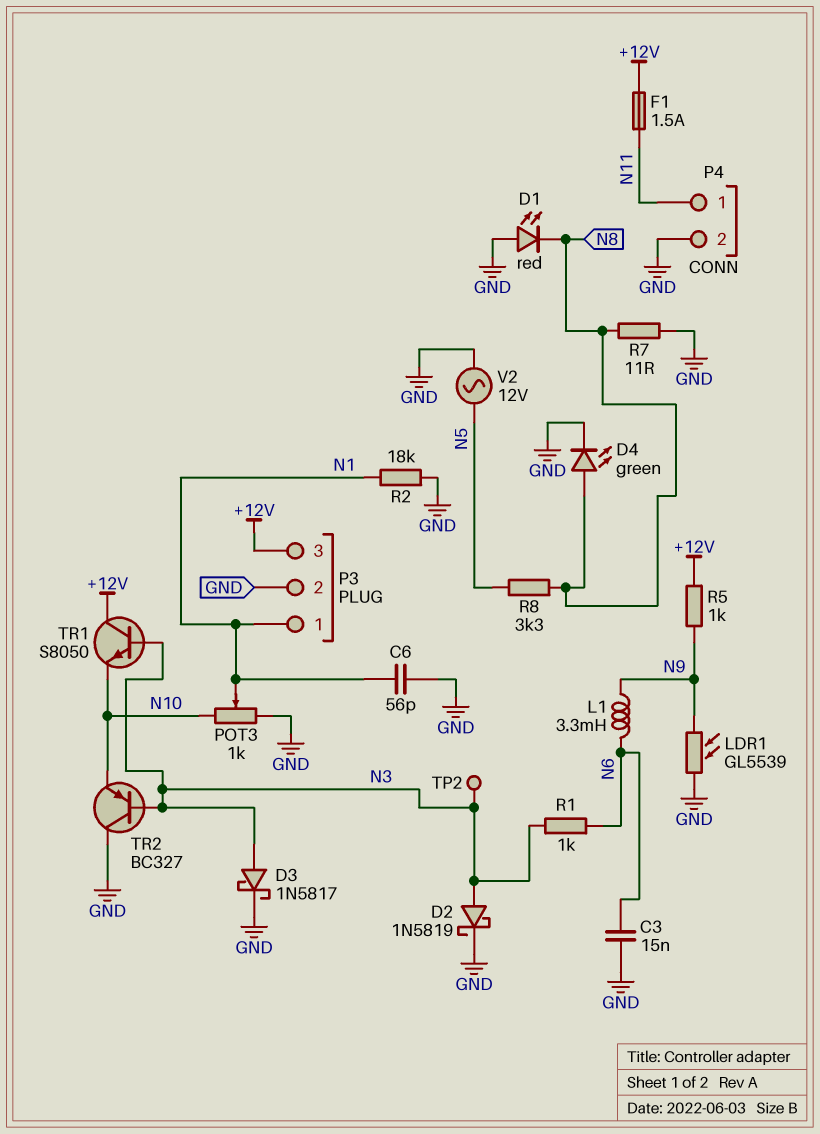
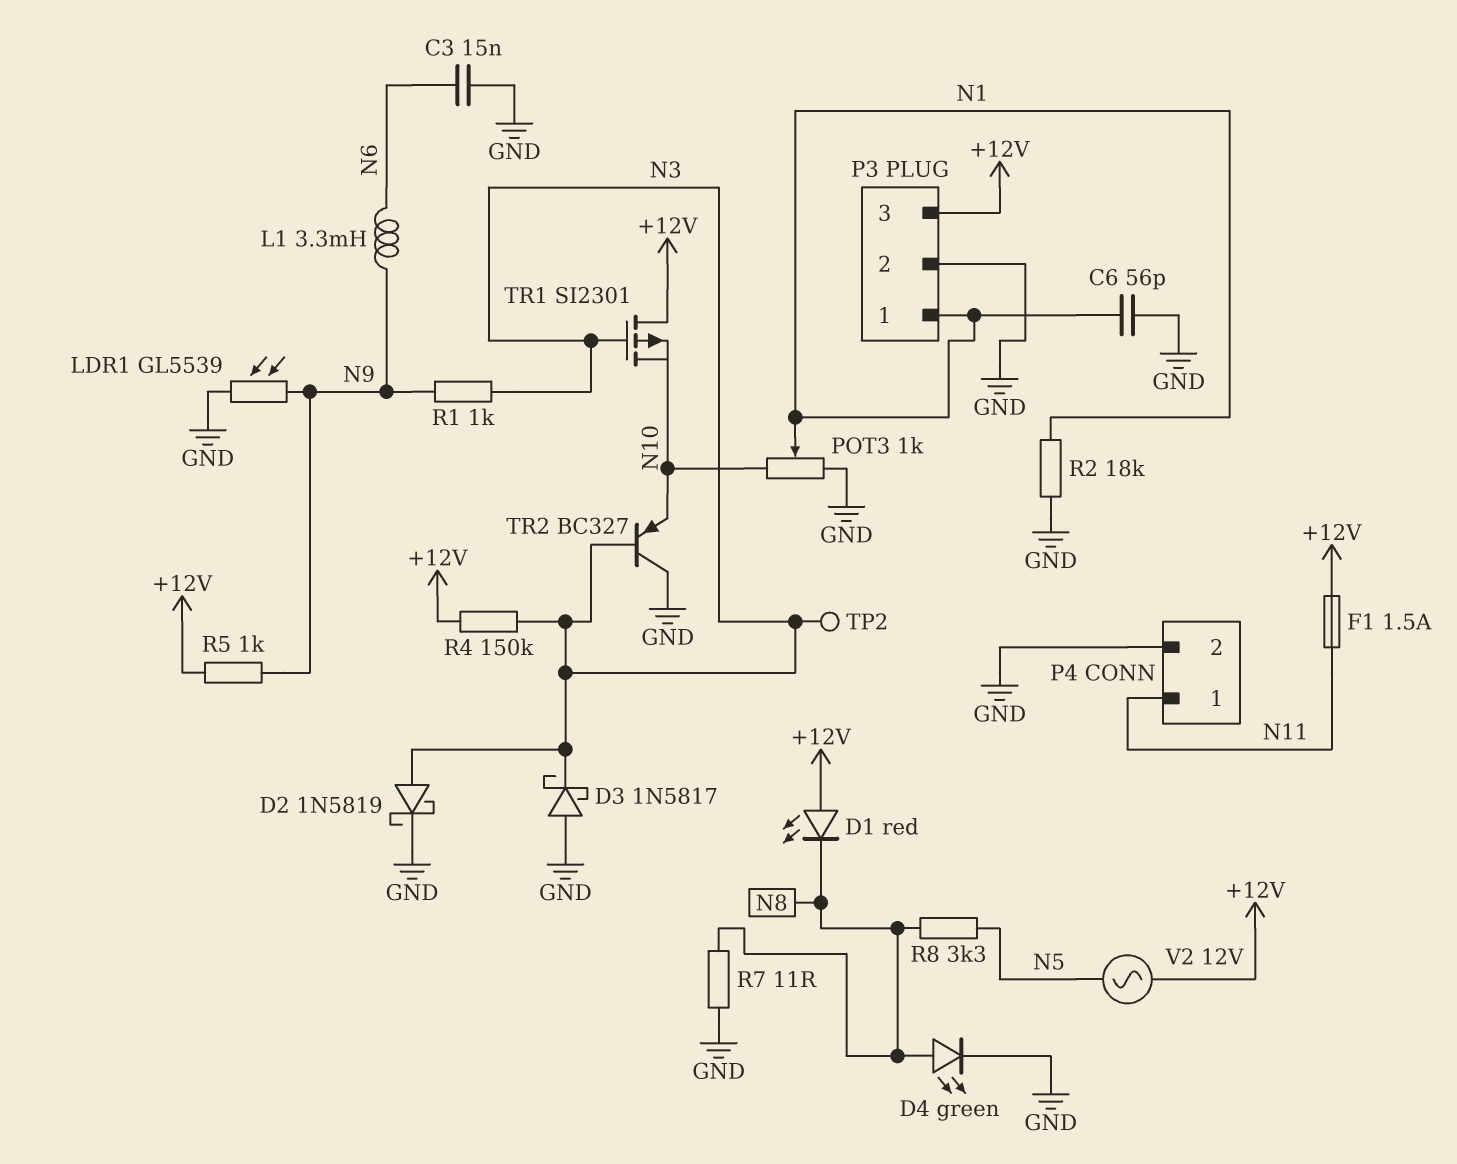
D1: LED red (A GND, K N8) -> LED red (A +12V, K N8)
D3: schottky 1N5817 (A N3, K GND) -> schottky 1N5817 (A GND, K N3)
R1: 1k (N3, N6) -> 1k (N3, N9)
R4: none -> 150k (+12V, N3)
TR1: NPN S8050 (B N3, C +12V, E N10) -> PMOS SI2301 (G N3, D +12V, S N10)
V2: AC 12V (GND, N5) -> AC 12V (+12V, N5)

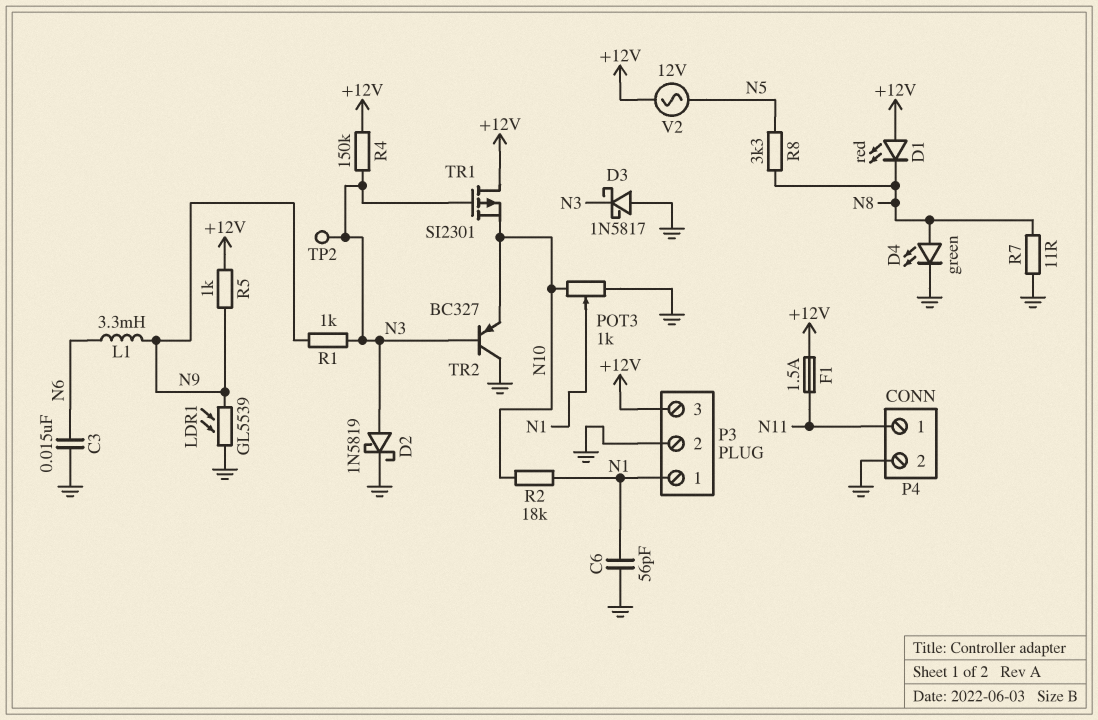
R2: 18k (GND, N1) -> 18k (N1, N10)

